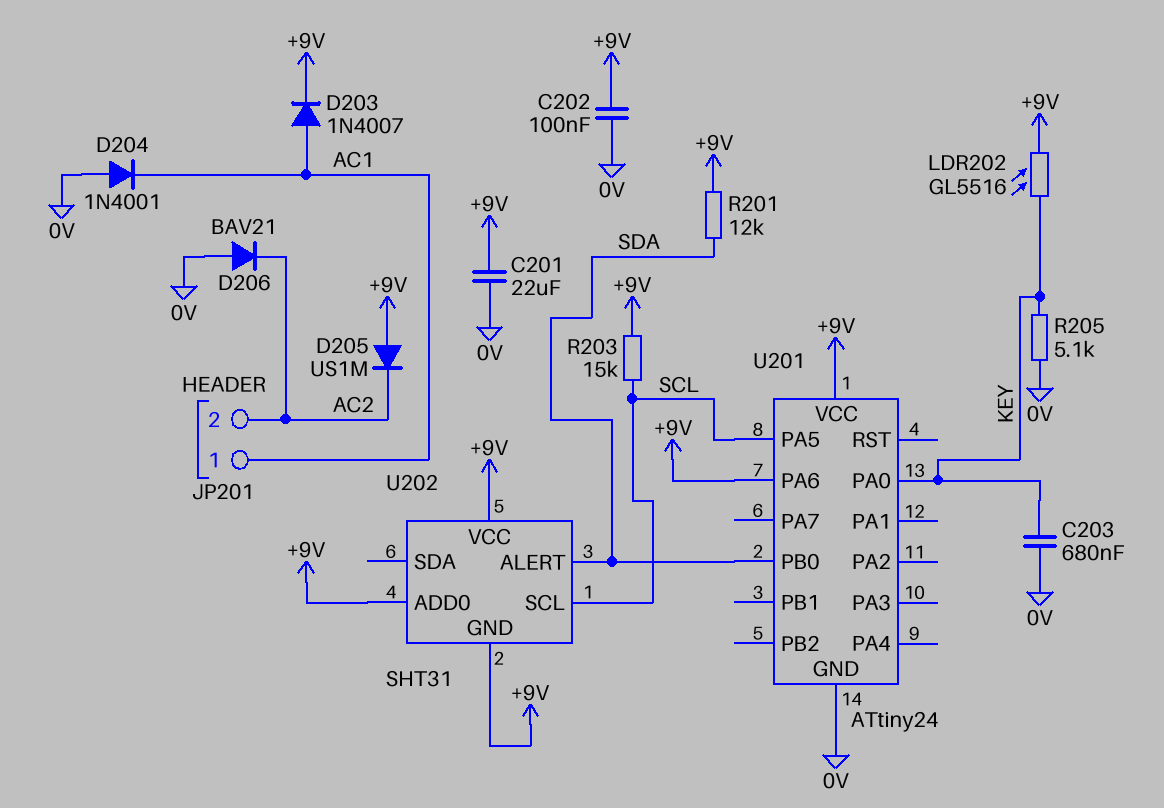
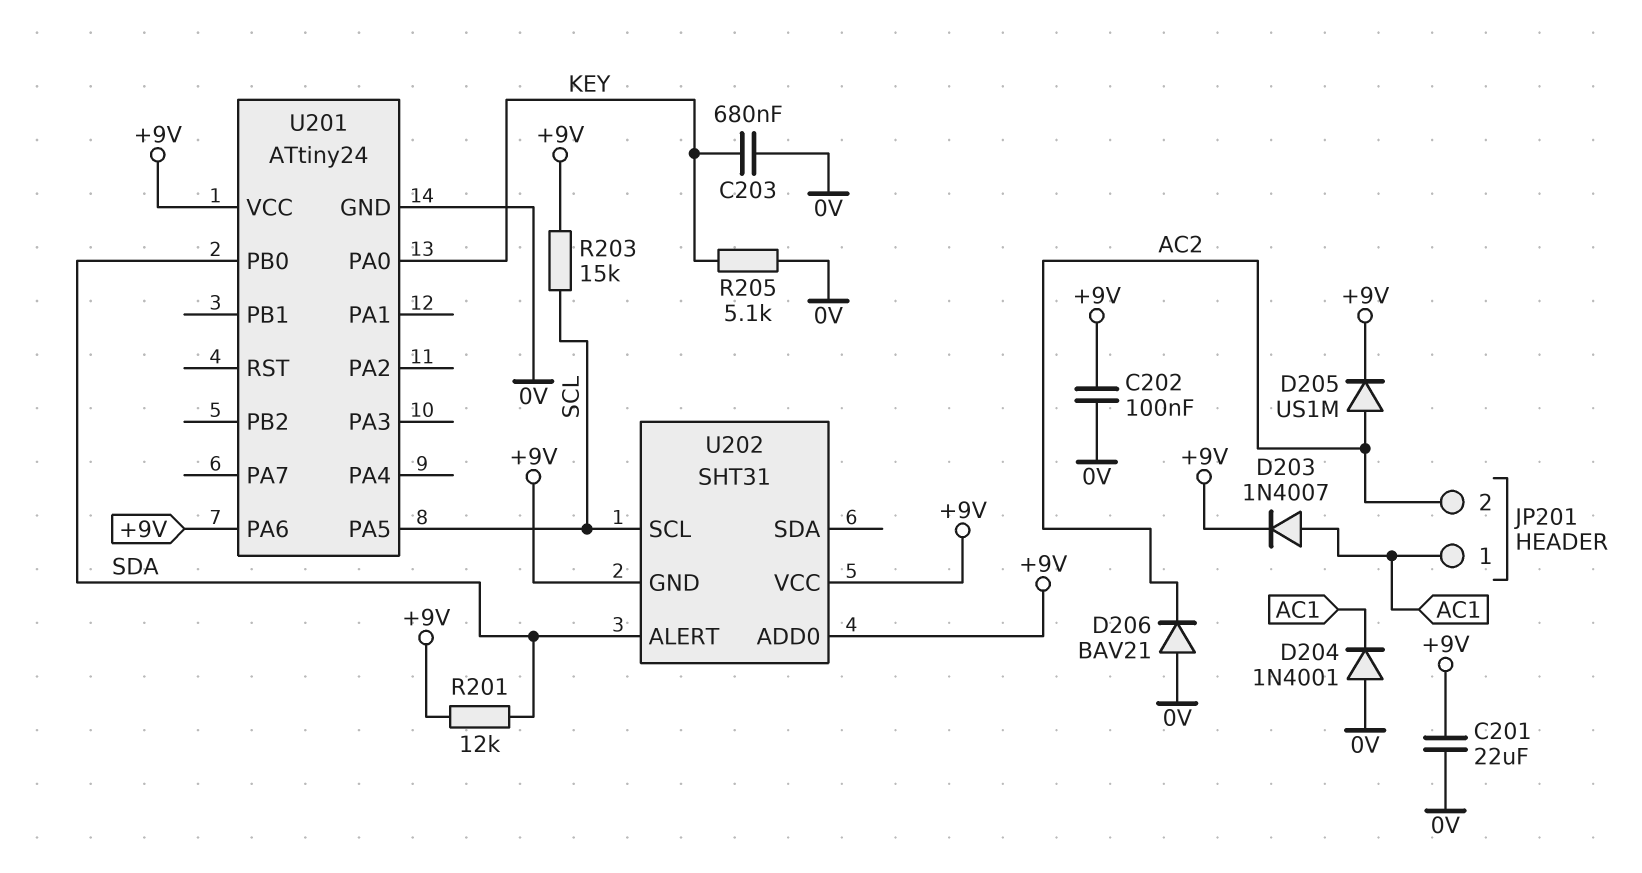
D205: diode US1M (A +9V, K AC2) -> diode US1M (A AC2, K +9V)
LDR202: GL5516 (+9V, KEY) -> none

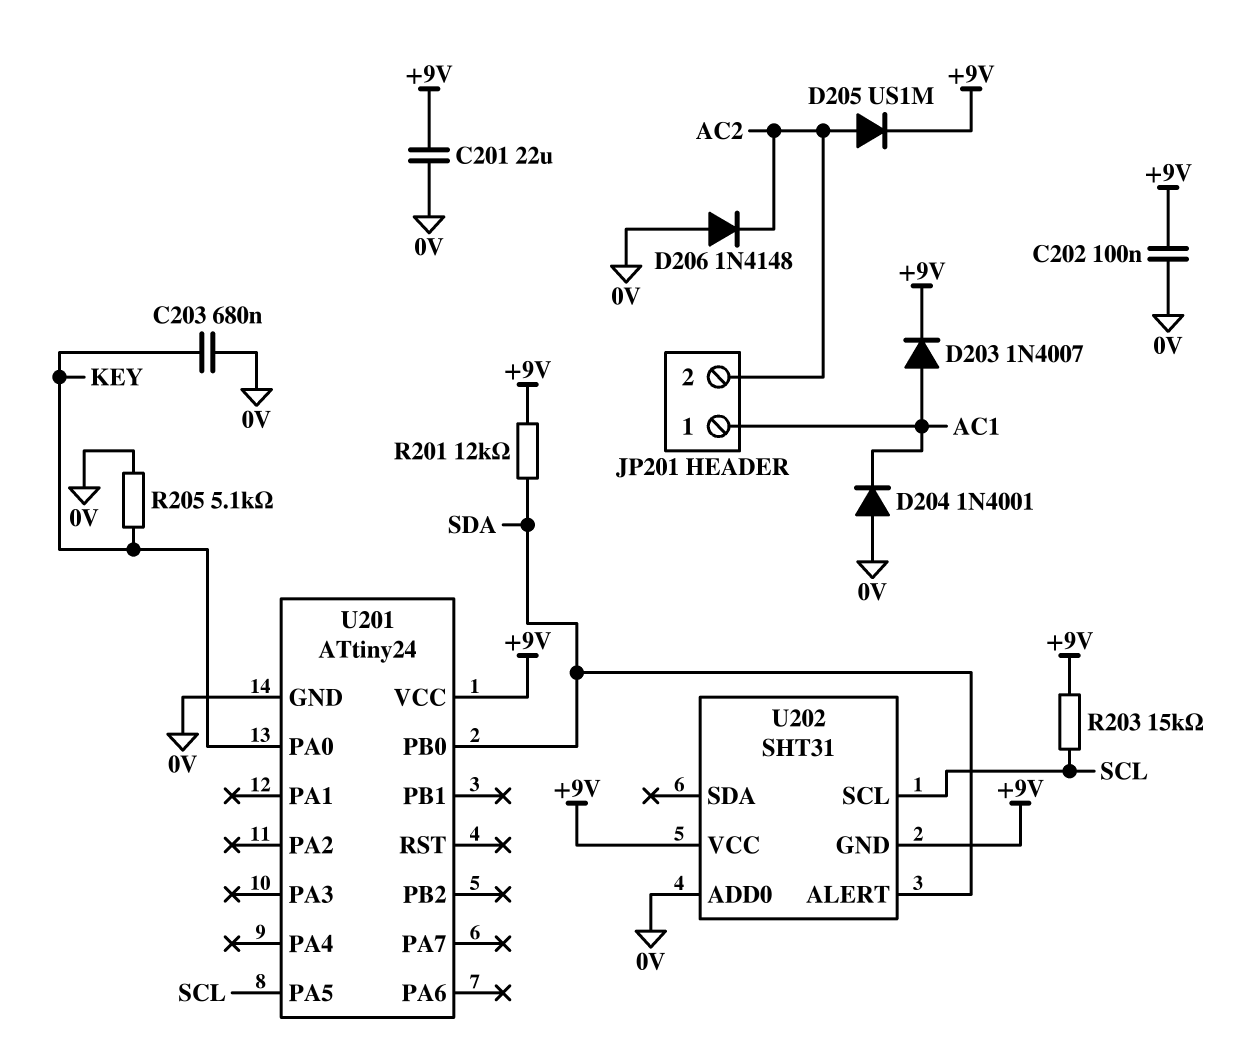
D206: diode BAV21 (A 0V, K AC2) -> diode 1N4148 (A 0V, K AC2)
U201 pin PA6: +9V -> none
U202 pin ADD0: +9V -> 0V

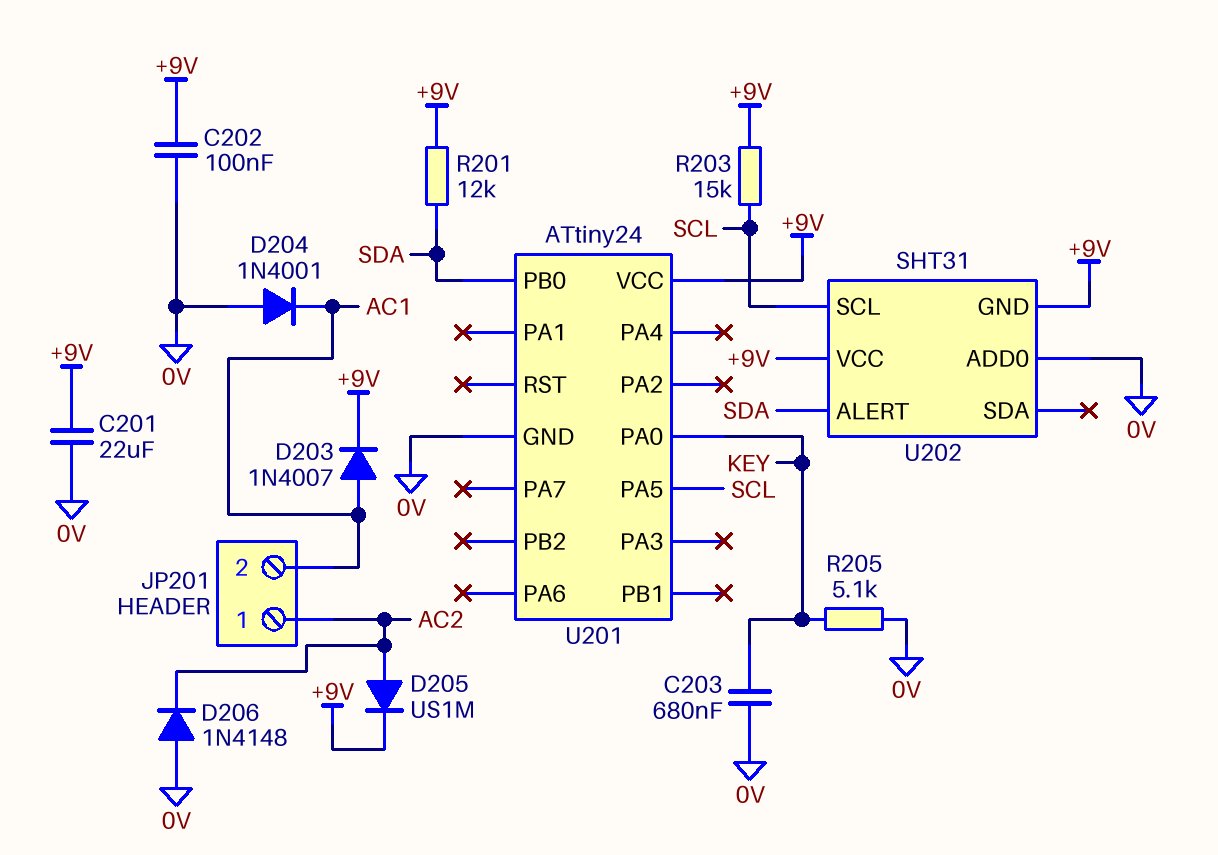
JP201 pin 1: AC1 -> AC2
JP201 pin 2: AC2 -> AC1

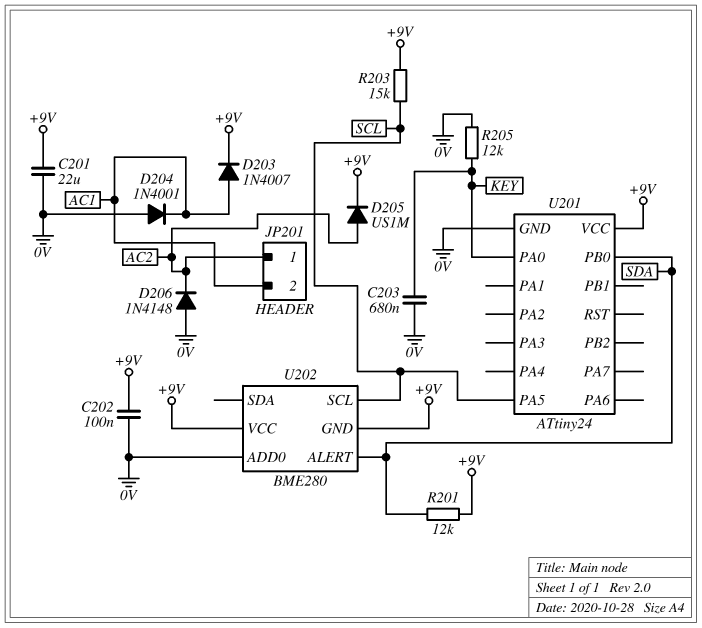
R205: 5.1k (0V, KEY) -> 12k (0V, KEY)
U202: SHT31 -> BME280

